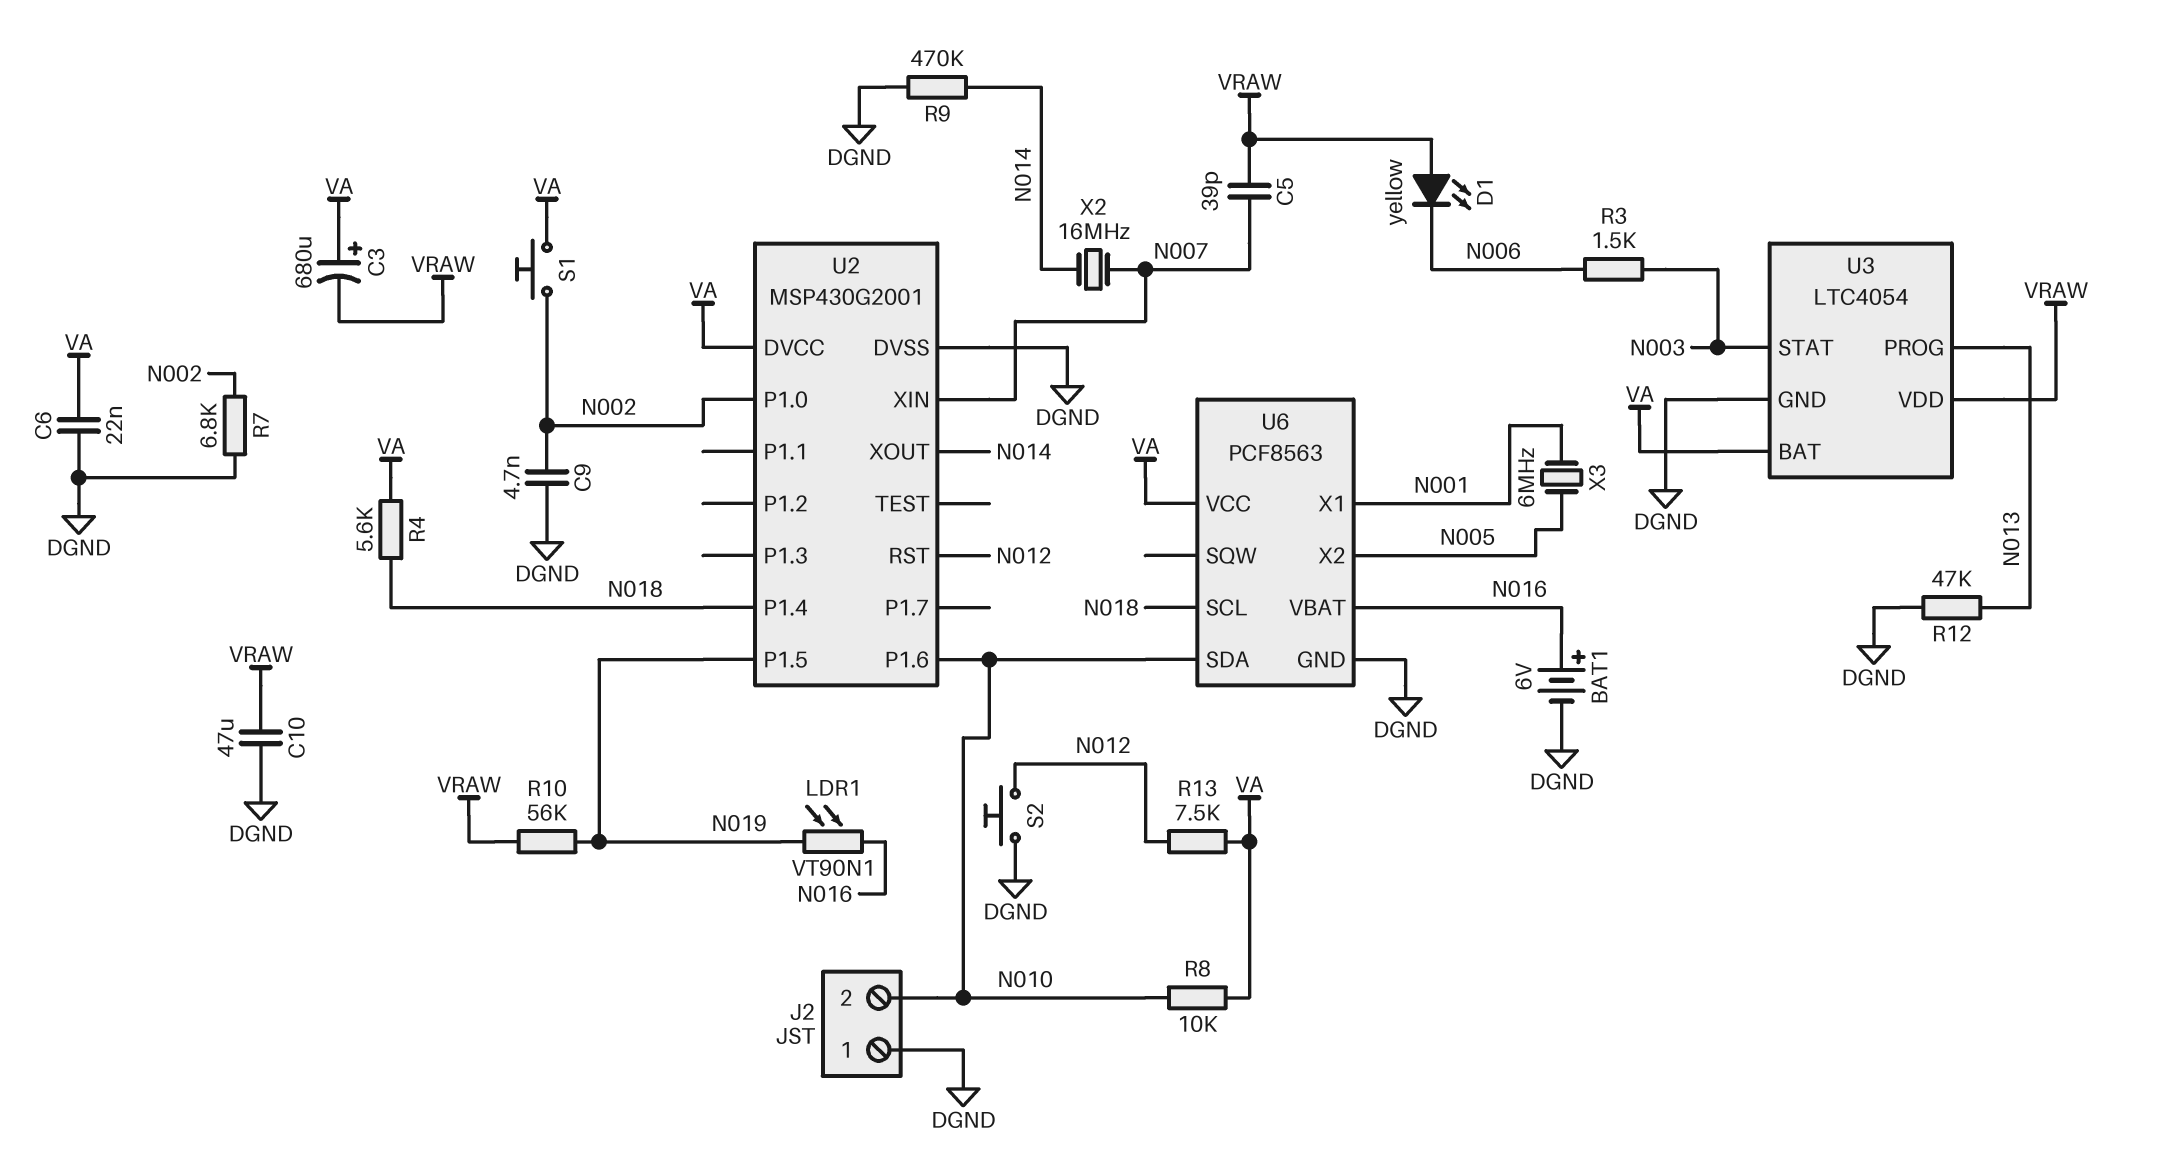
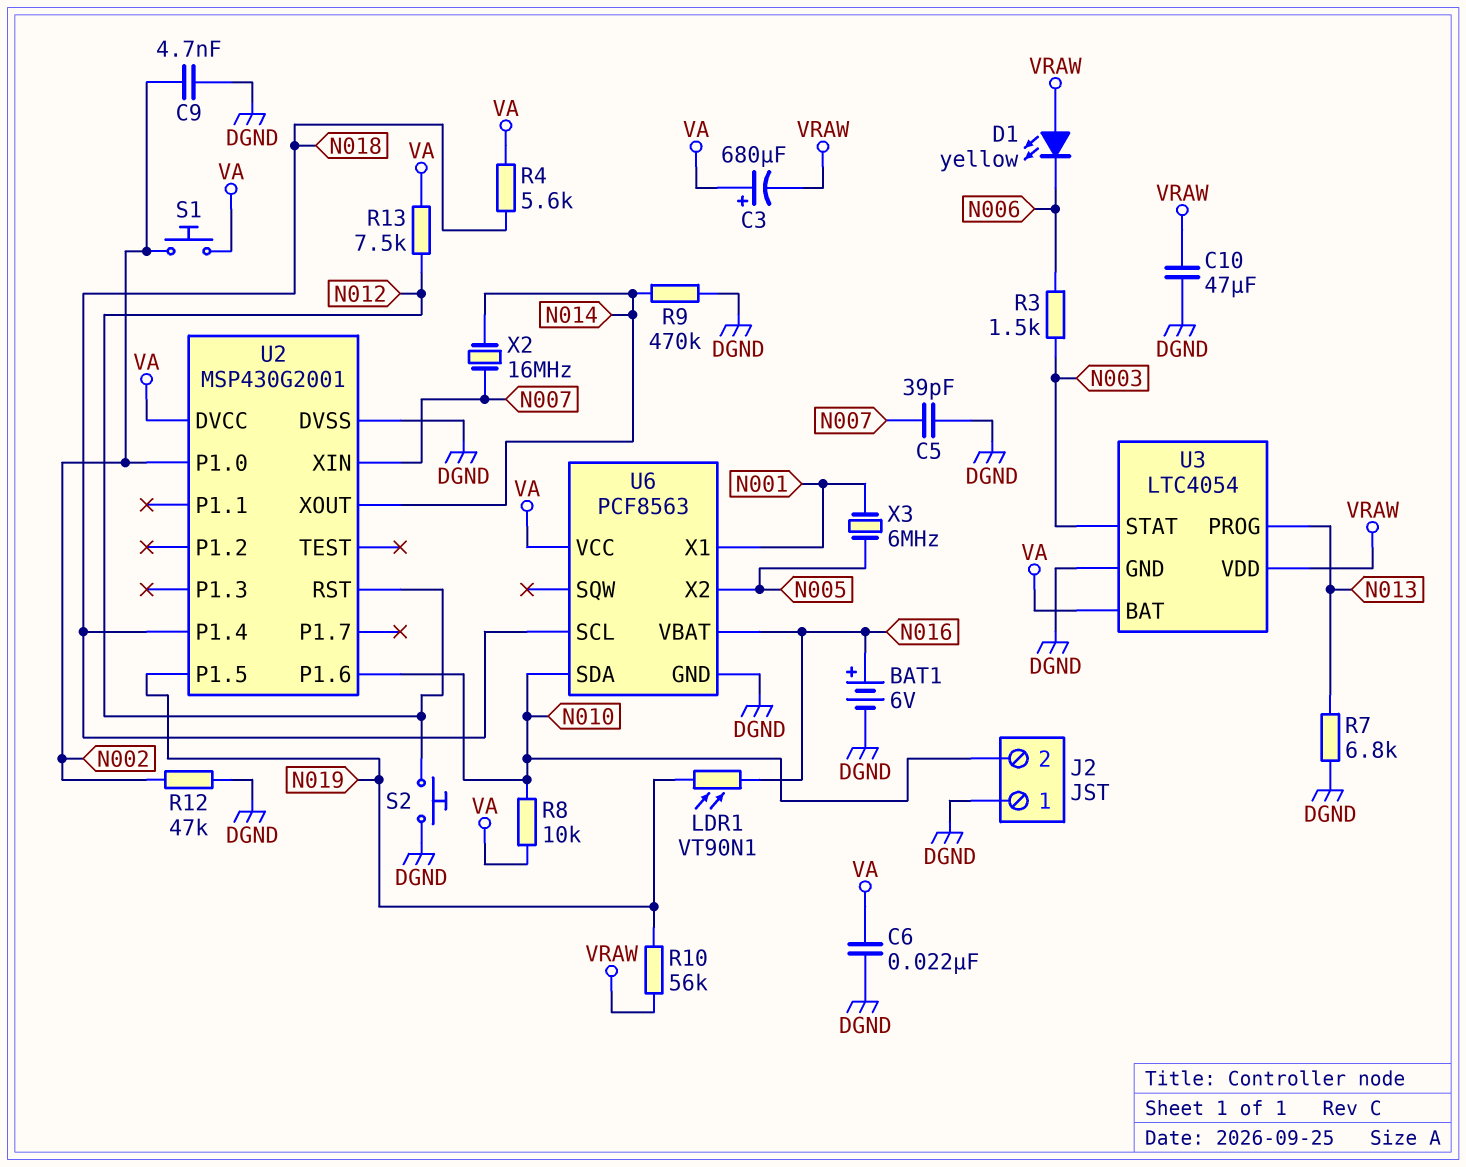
C5: 39pF (N007, VRAW) -> 39pF (DGND, N007)
R7: 6.8k (DGND, N002) -> 6.8k (DGND, N013)
R12: 47k (DGND, N013) -> 47k (DGND, N002)

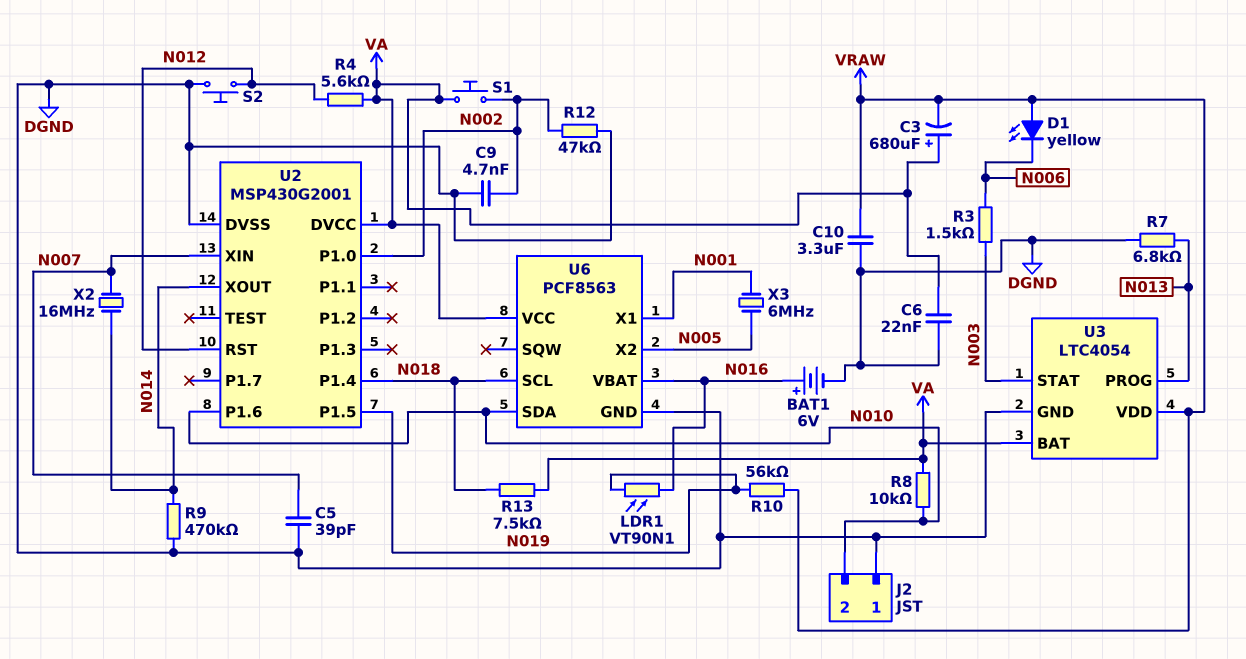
C10: 47uF (DGND, VRAW) -> 3.3uF (DGND, VRAW)
R4: 5.6k (N018, VA) -> 5.6k (N012, VA)
R13: 7.5k (N012, VA) -> 7.5k (N018, VA)

